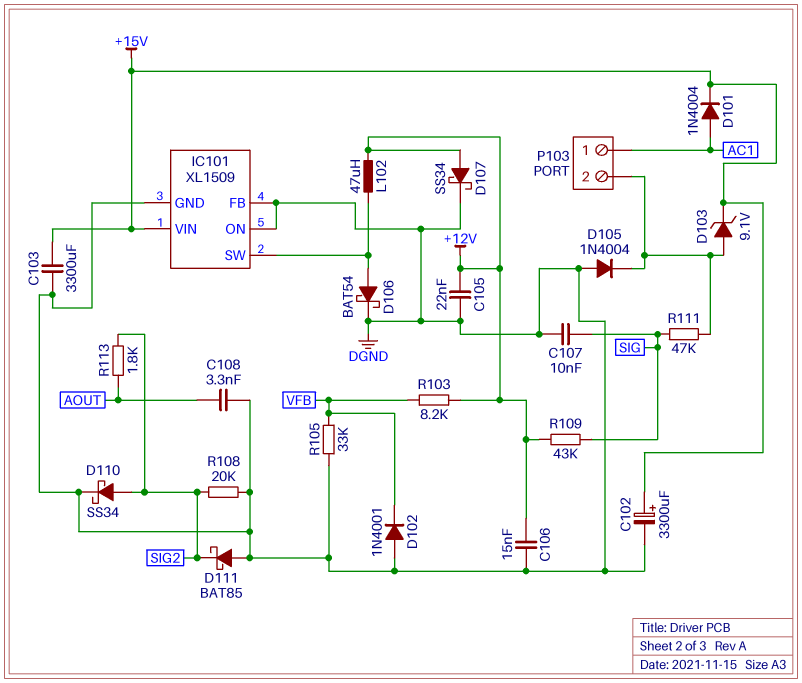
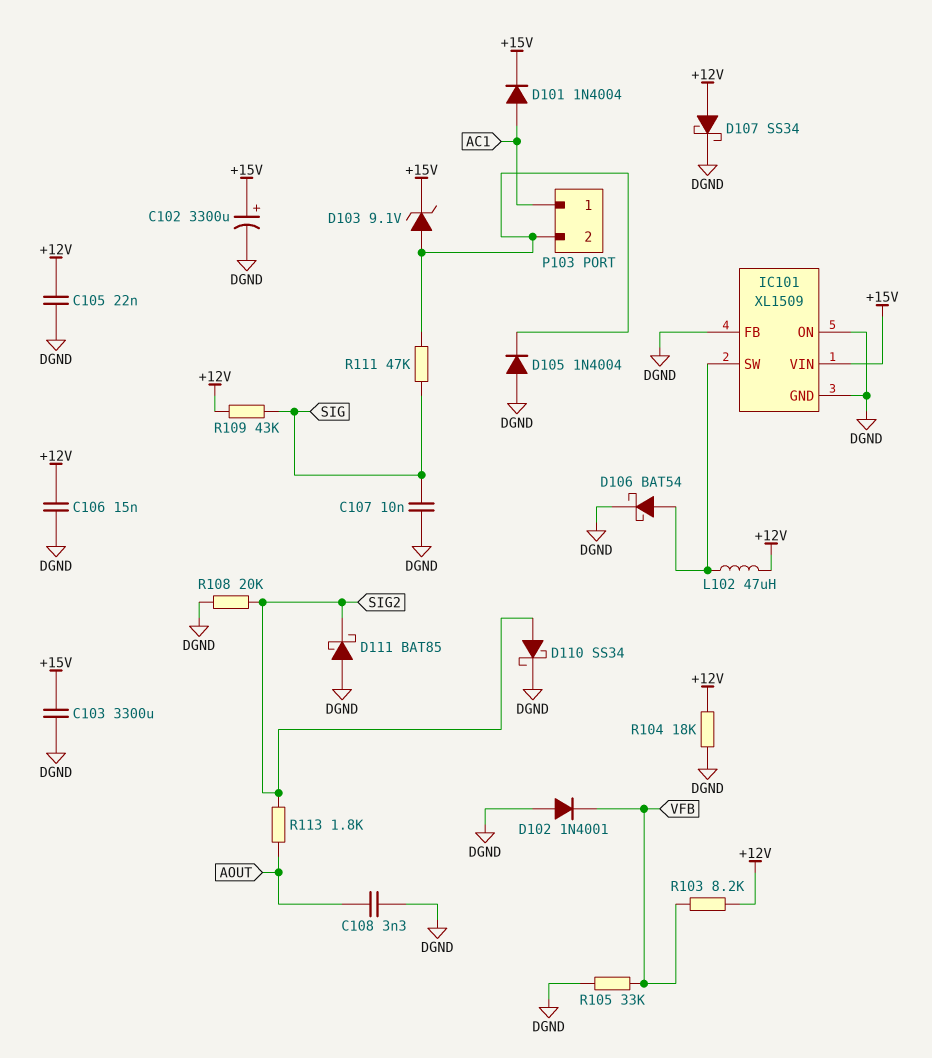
R104: none -> 18k (+12V, DGND)

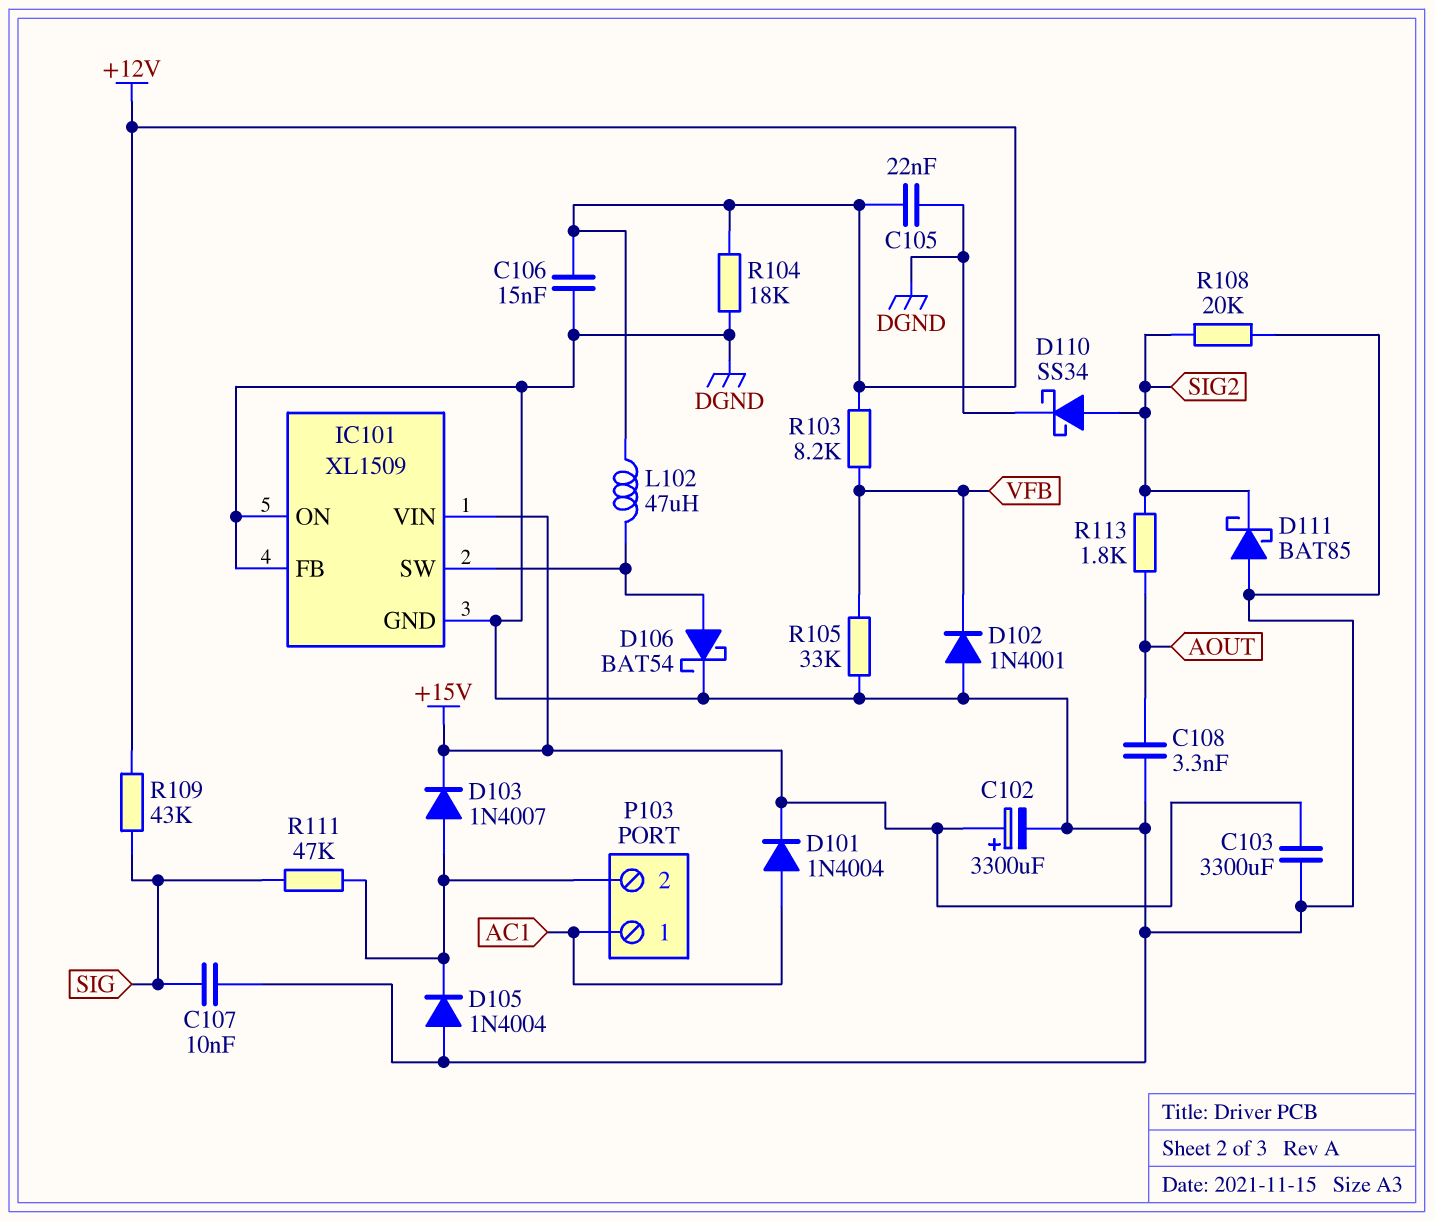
D103: zener 9.1V (A P103/2, K +15V) -> diode 1N4007 (A P103/2, K +15V)
D107: schottky SS34 (A +12V, K DGND) -> none

